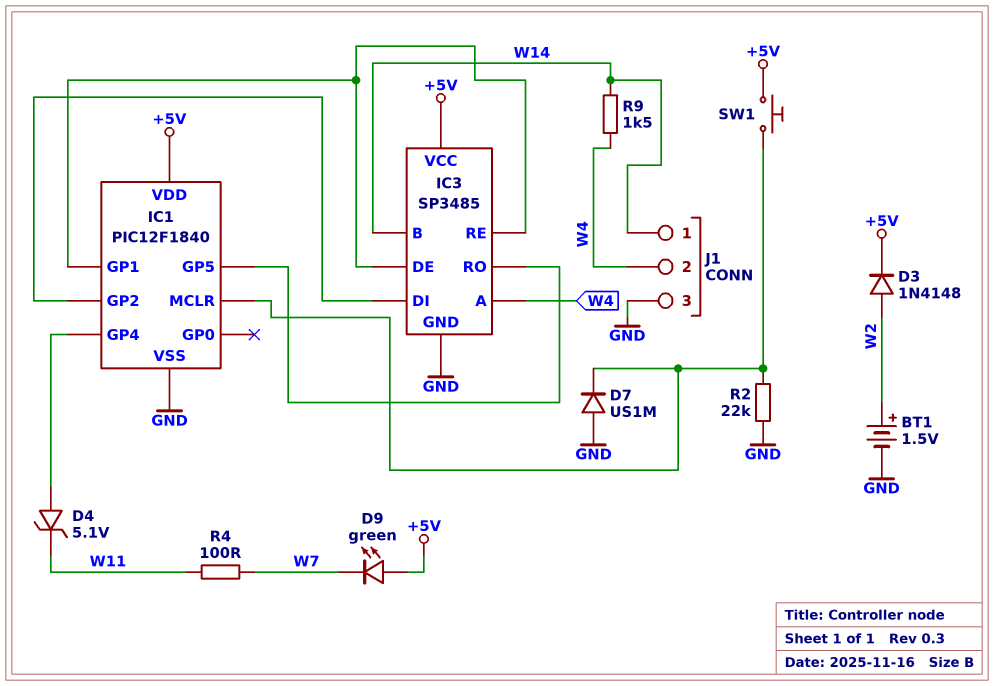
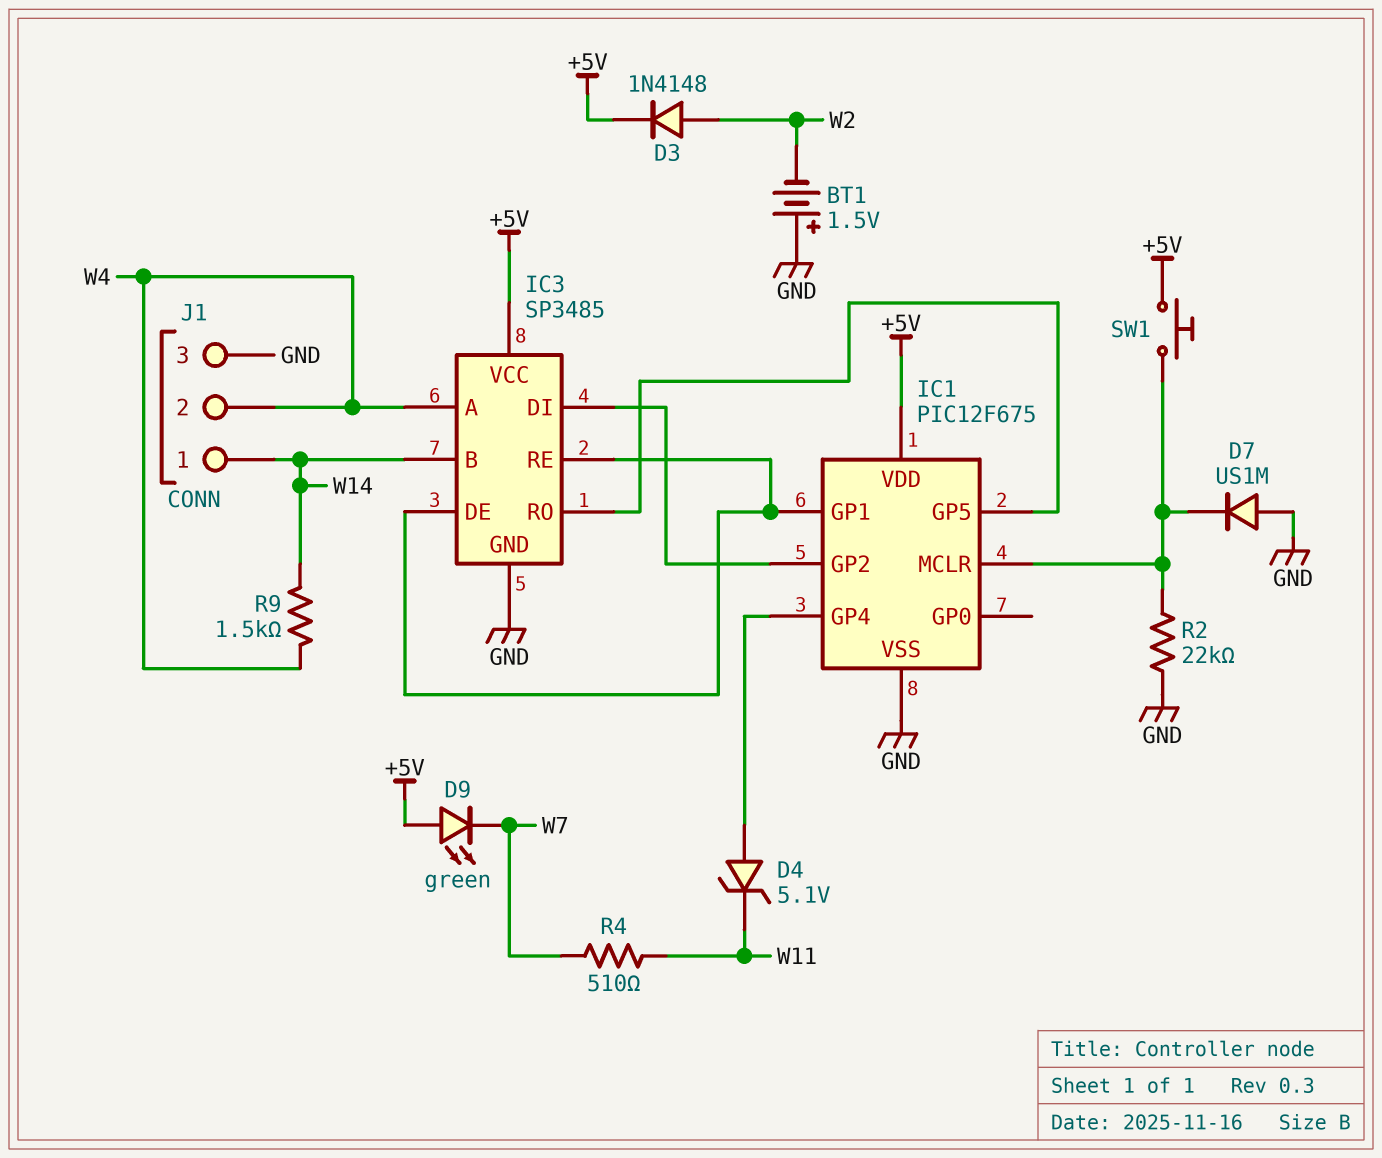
BT1: 1.5V (plus W2, minus GND) -> 1.5V (plus GND, minus W2)
IC1: PIC12F1840 -> PIC12F675
R4: 100 (W7, W11) -> 510 (W7, W11)

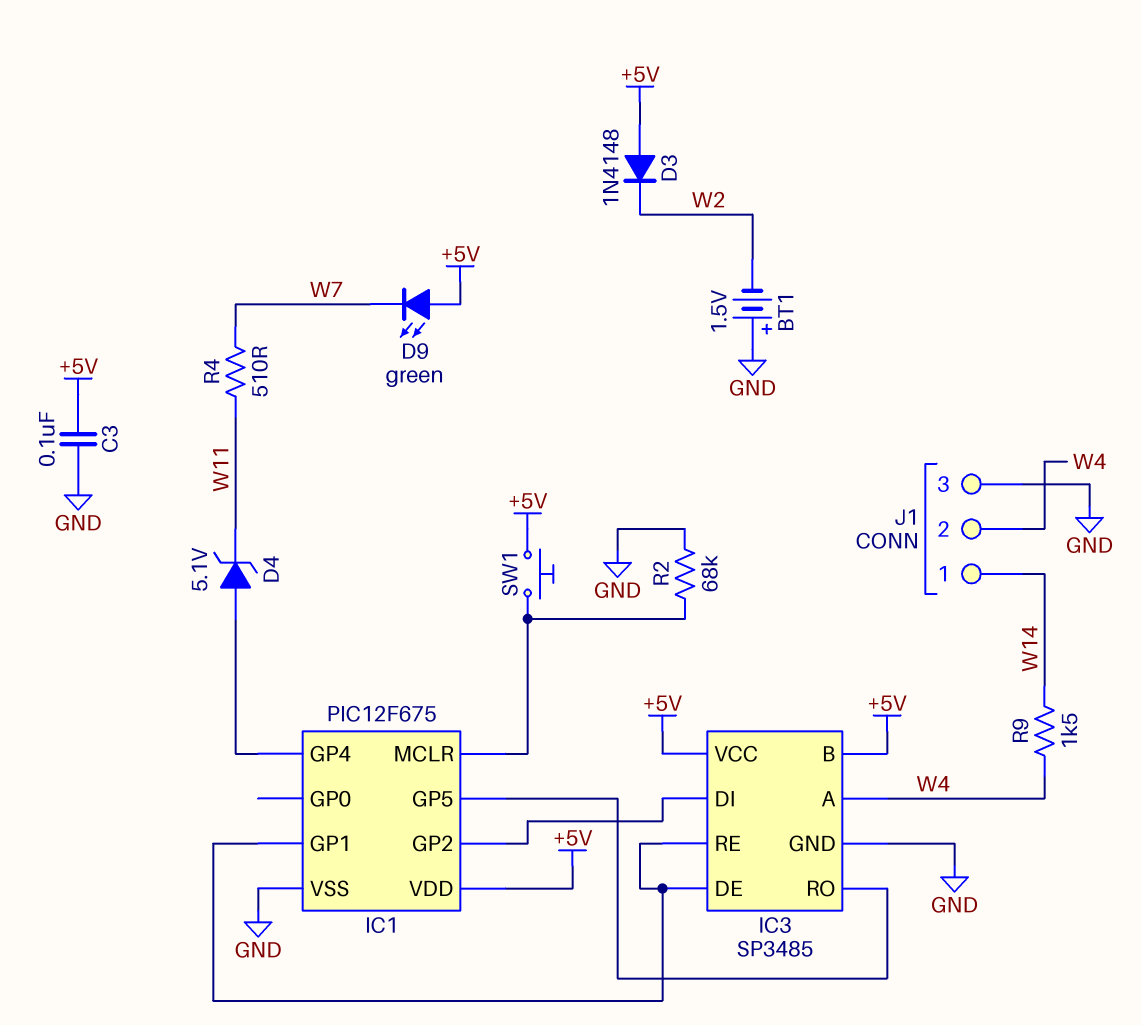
C3: none -> 100nF (+5V, GND)
D3: diode 1N4148 (A W2, K +5V) -> diode 1N4148 (A +5V, K W2)
D7: diode US1M (A GND, K IC1/MCLR) -> none
IC3 pin B: W14 -> +5V
R2: 22k (GND, IC1/MCLR) -> 68k (GND, IC1/MCLR)

